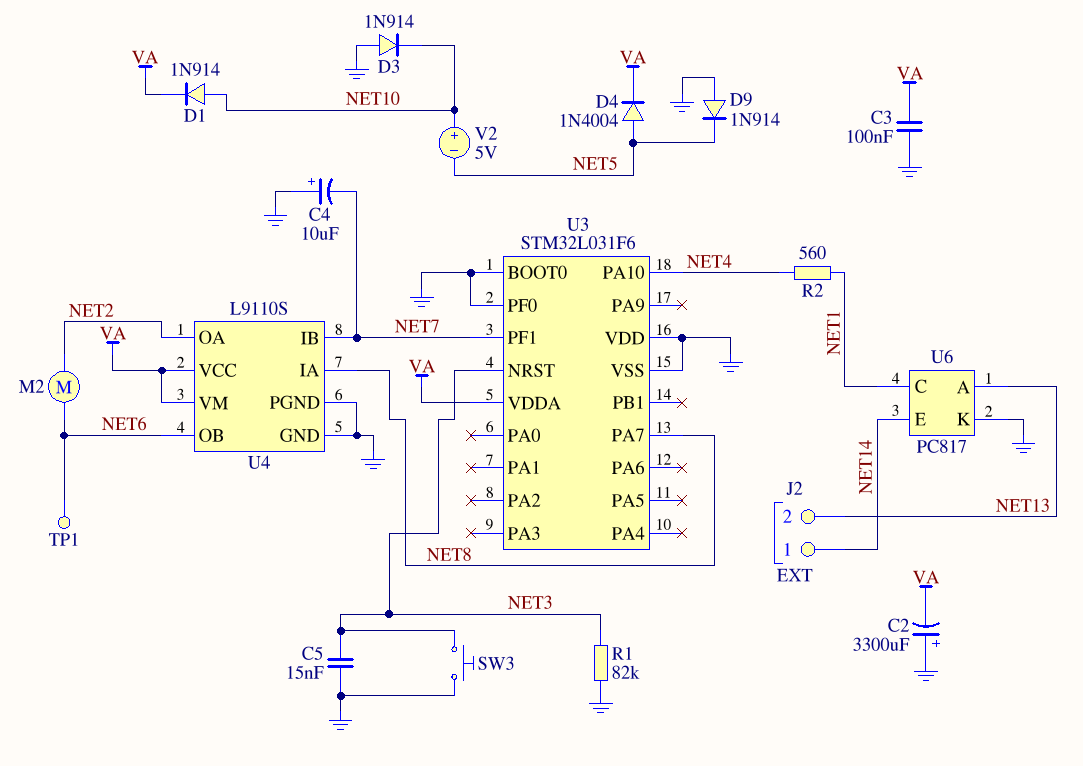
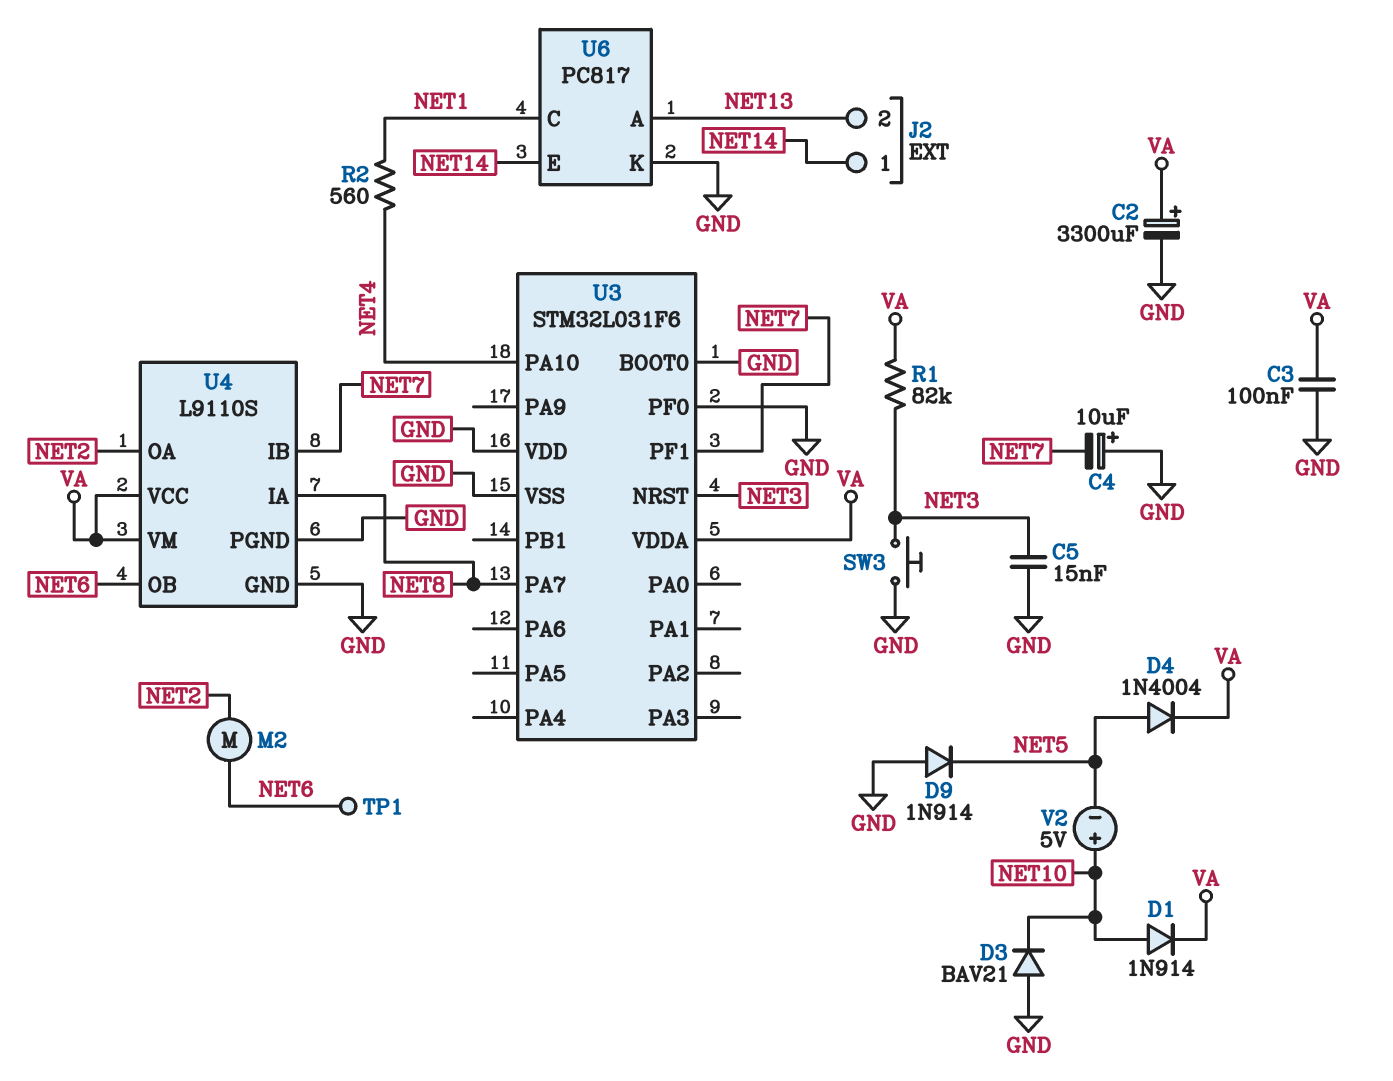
C2: 3300uF (plus GND, minus VA) -> 3300uF (plus VA, minus GND)
D3: diode 1N914 (A GND, K NET10) -> diode BAV21 (A GND, K NET10)
R1: 82k (GND, NET3) -> 82k (NET3, VA)

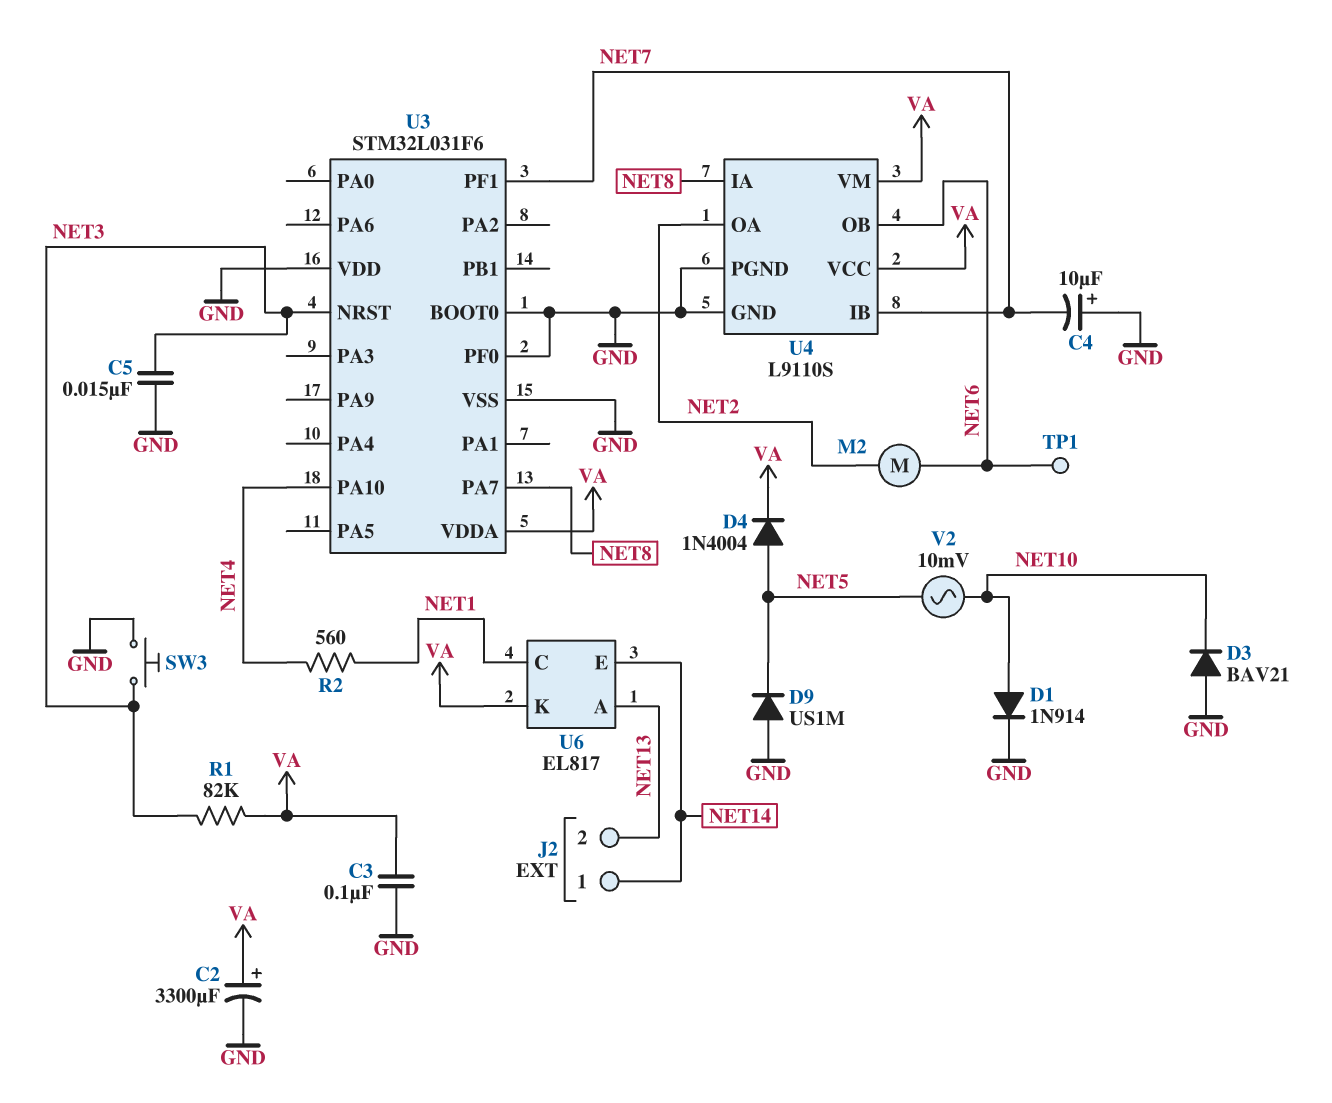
D1: diode 1N914 (A NET10, K VA) -> diode 1N914 (A NET10, K GND)
D9: diode 1N914 (A GND, K NET5) -> diode US1M (A GND, K NET5)
U6: PC817 -> EL817
U6 pin K: GND -> VA
V2: 5V (plus NET10, minus NET5) -> AC 10mV (NET5, NET10)

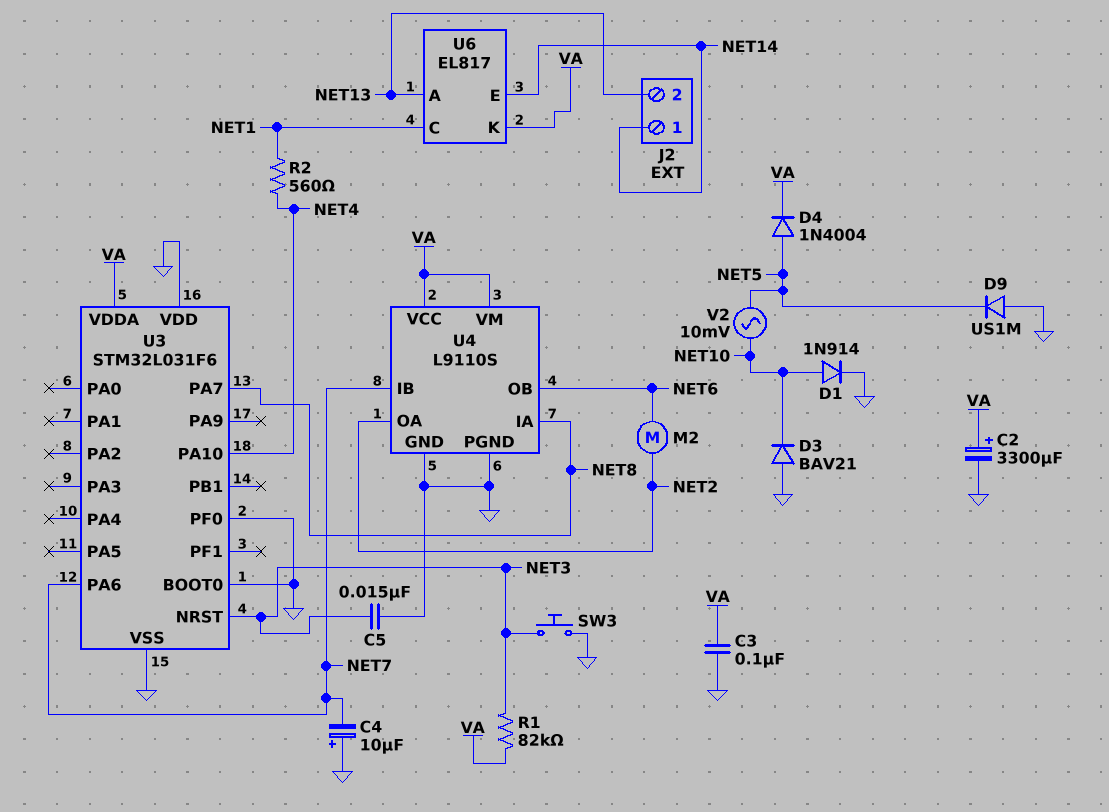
TP1: test point (NET6) -> none
U3 pin PA6: none -> NET7
U3 pin PF1: NET7 -> none

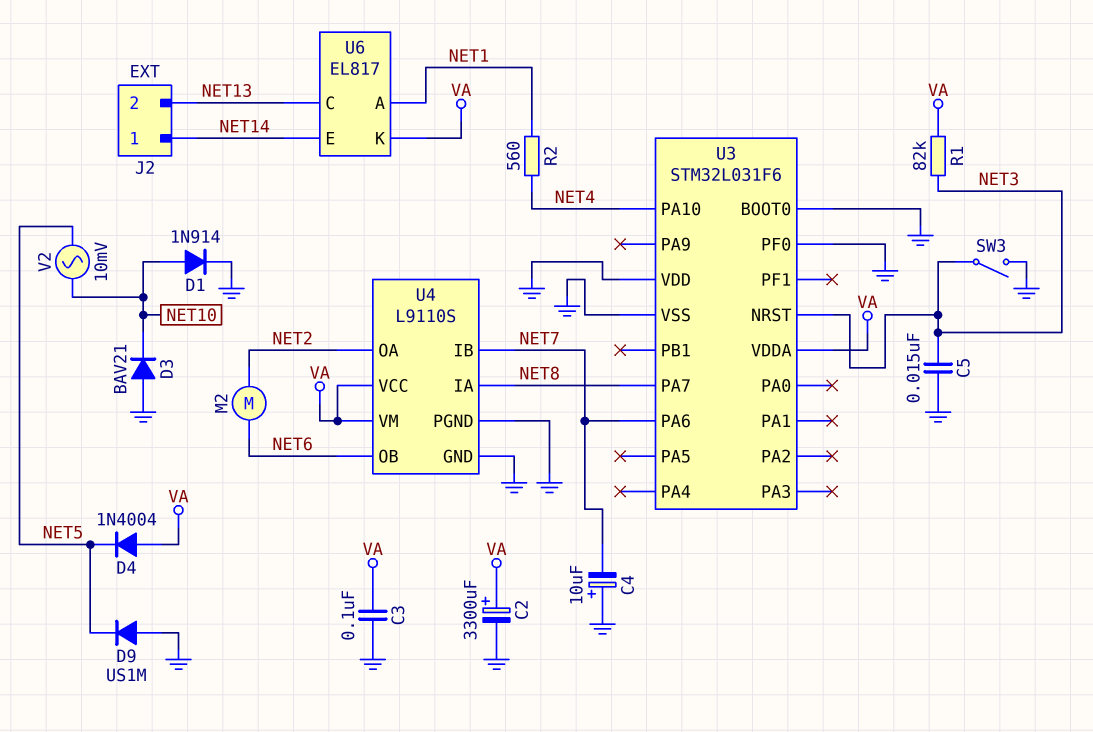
D4: diode 1N4004 (A NET5, K VA) -> diode 1N4004 (A VA, K NET5)
SW3: button (GND, NET3) -> switch (GND, NET3)
U6 pin A: NET13 -> NET1
U6 pin C: NET1 -> NET13

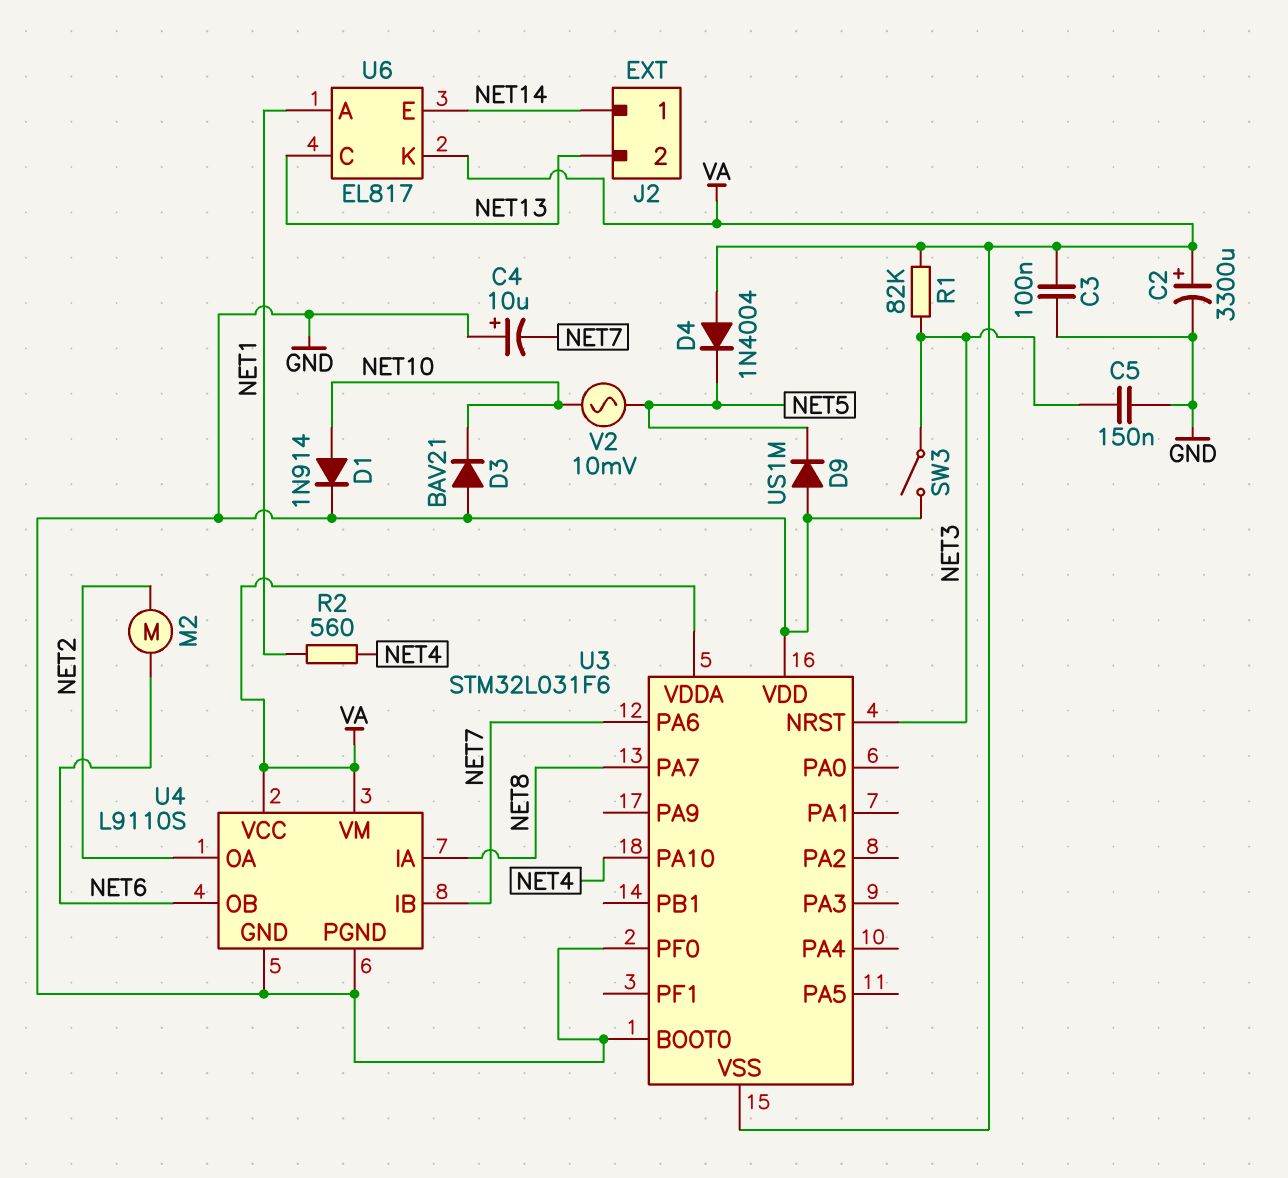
C5: 15nF (GND, NET3) -> 150nF (GND, NET3)
U3 pin VSS: GND -> VA

